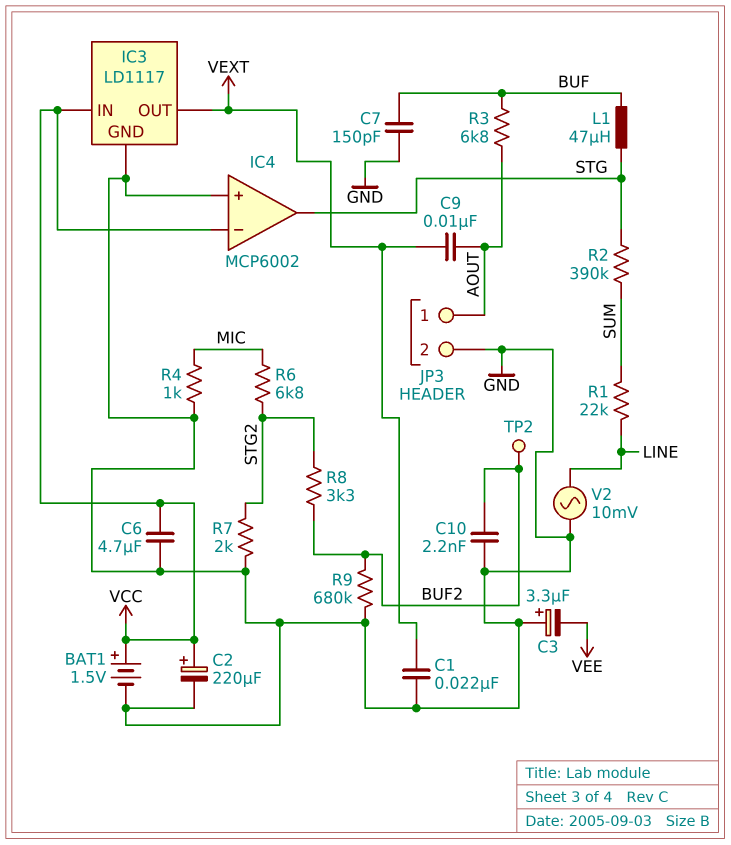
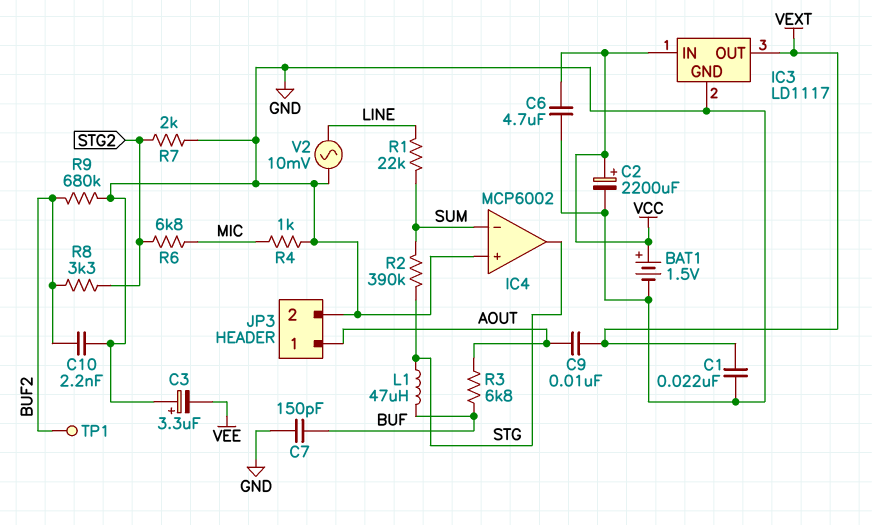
C2: 220uF (plus VCC, minus GND) -> 2200uF (plus VCC, minus GND)
IC4 pin in-: VCC -> SUM
TP1: none -> test point (BUF2)
TP2: test point (BUF2) -> none

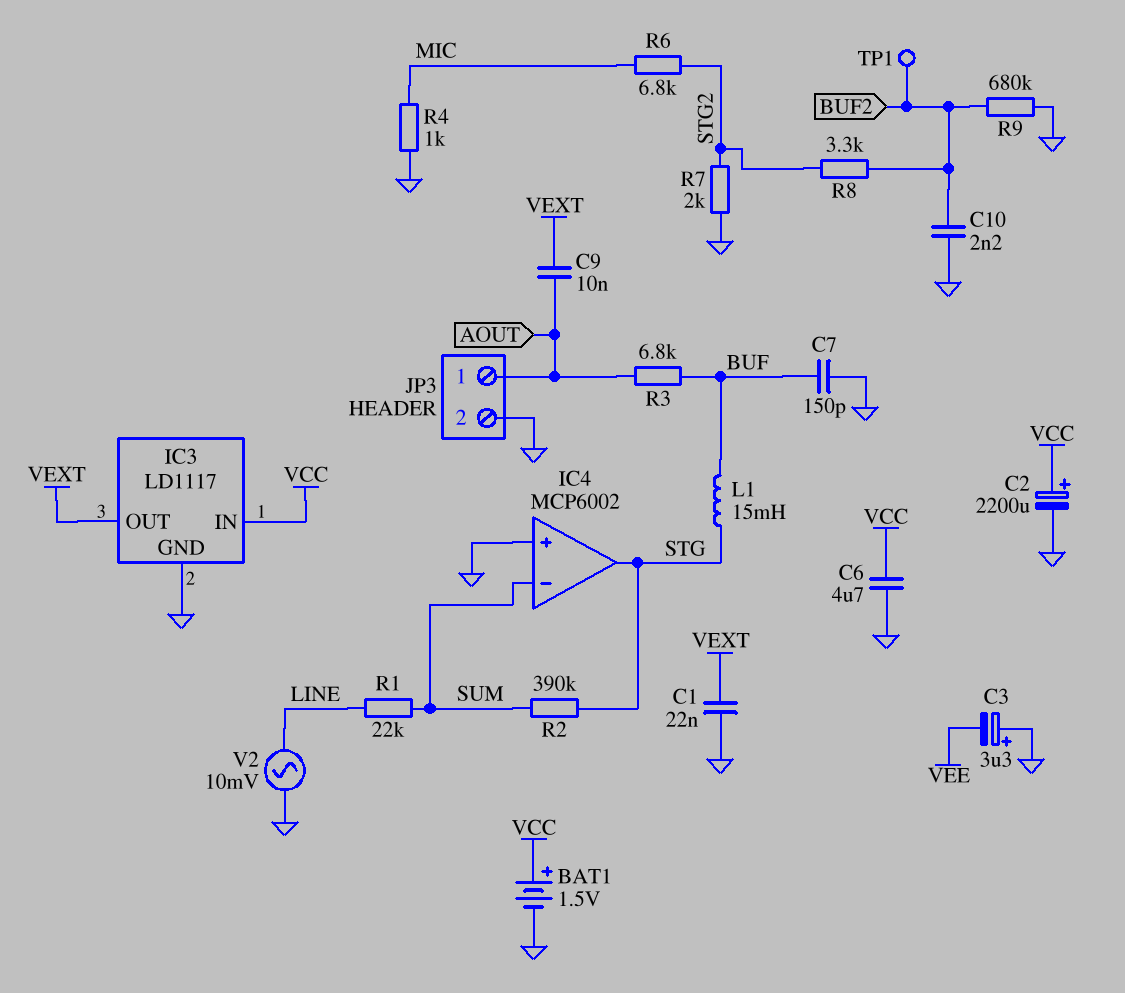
L1: 47uH (BUF, STG) -> 15mH (BUF, STG)

